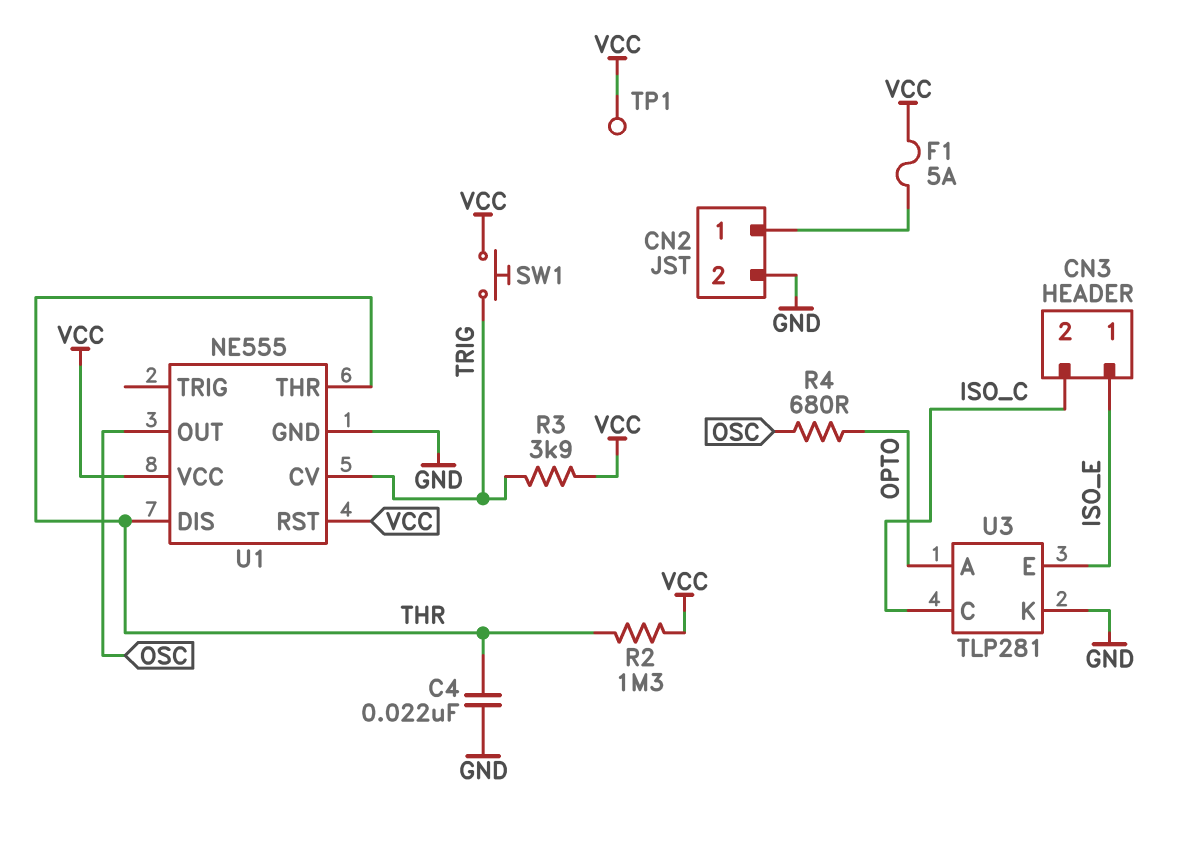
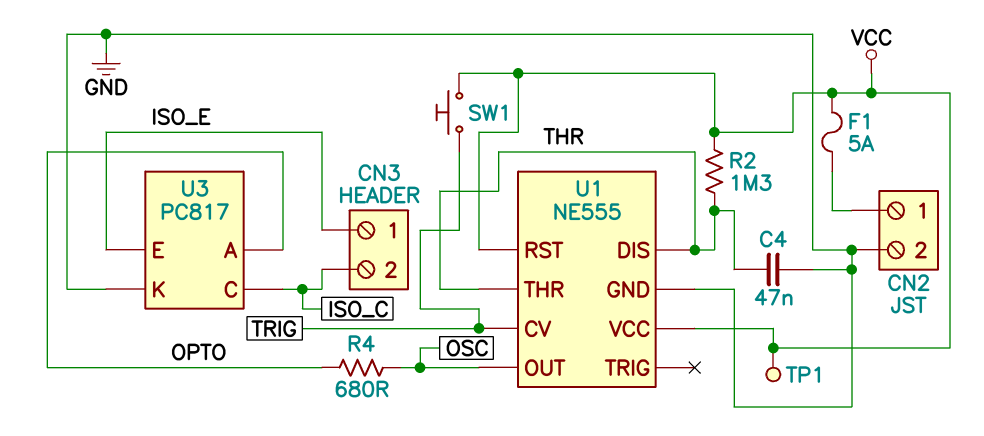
C4: 22nF (GND, THR) -> 47nF (GND, THR)
R3: 3.9k (TRIG, VCC) -> none
U3: TLP281 -> PC817

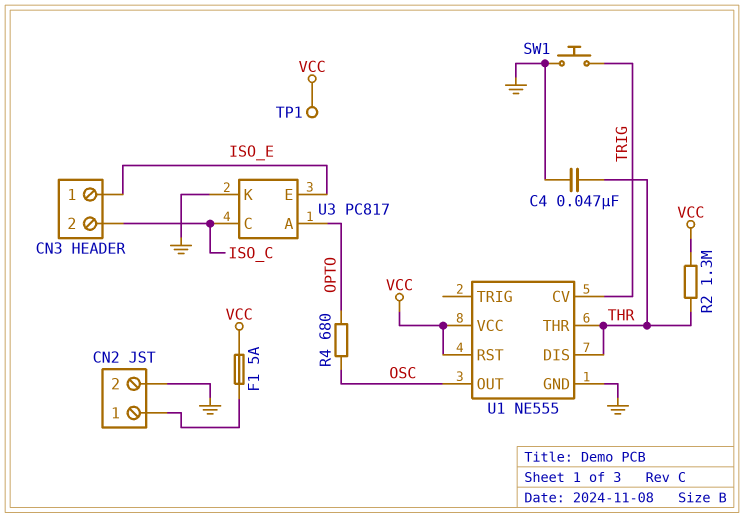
SW1: button (TRIG, VCC) -> button (GND, TRIG)

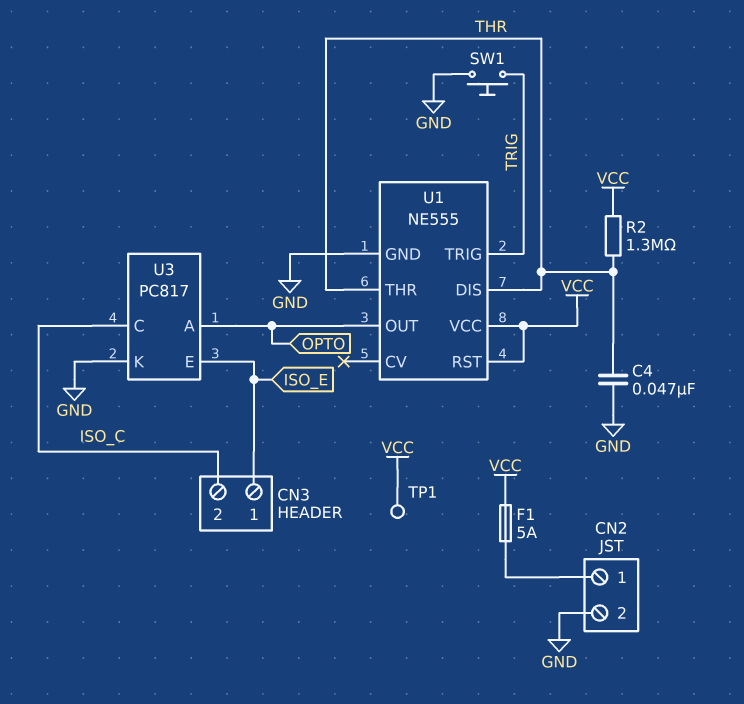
R4: 680 (OPTO, OSC) -> none
U1 pin CV: TRIG -> none
U1 pin OUT: OSC -> OPTO
U1 pin TRIG: none -> TRIG

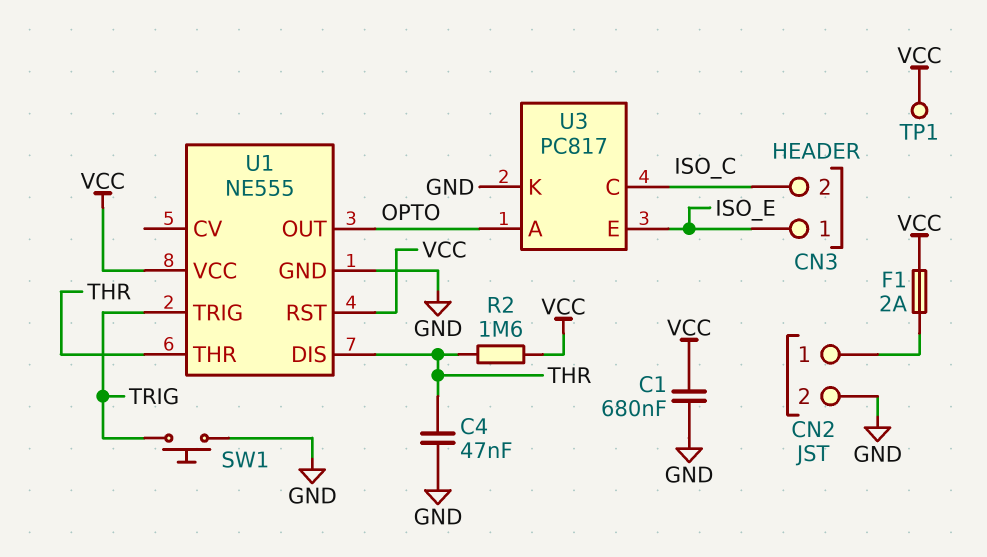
C1: none -> 680nF (GND, VCC)
F1: 5A (CN2/1, VCC) -> 2A (CN2/1, VCC)
R2: 1.3M (THR, VCC) -> 1.6M (THR, VCC)

